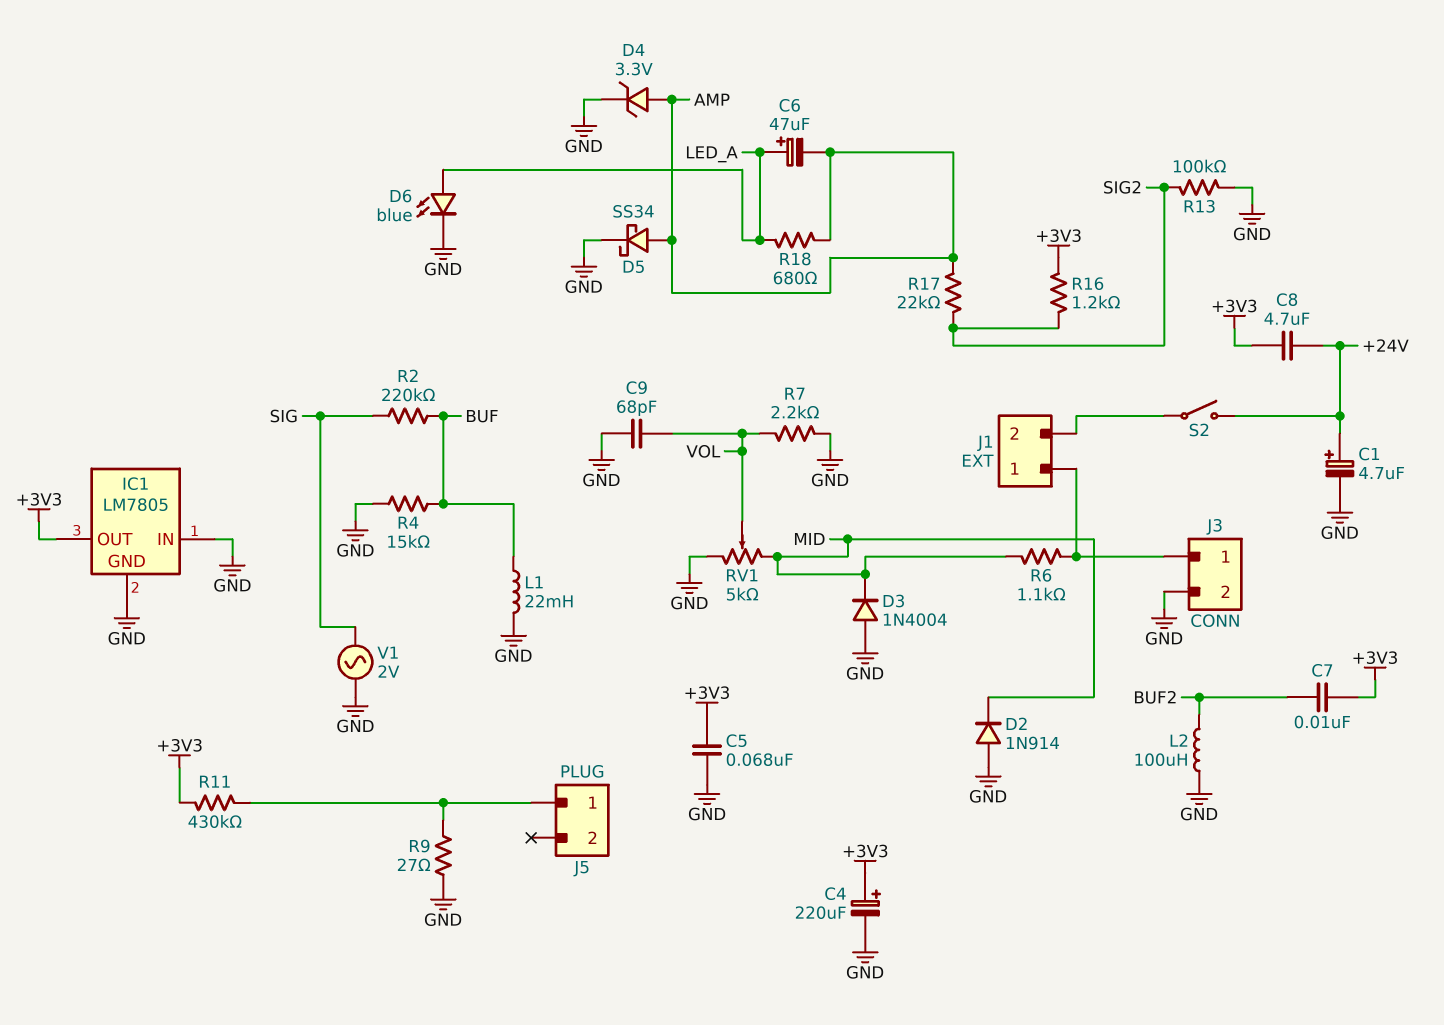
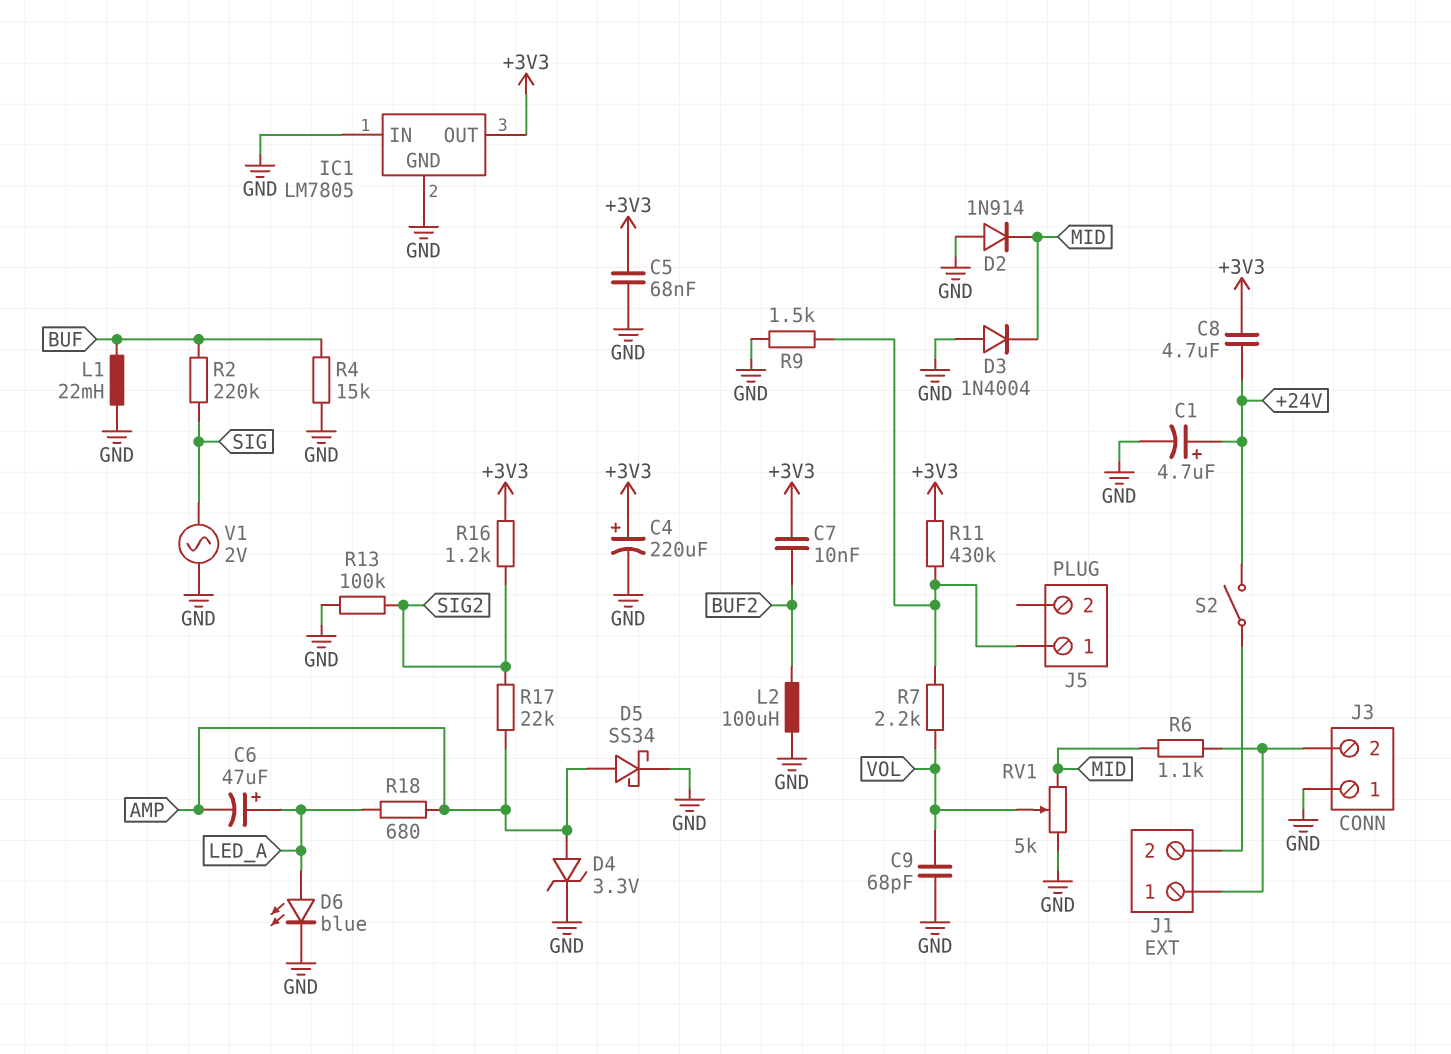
J3 pin 1: J1/1 -> GND
J3 pin 2: GND -> J1/1
R7: 2.2k (GND, VOL) -> 2.2k (J5/1, VOL)
R9: 27 (GND, J5/1) -> 1.5k (GND, J5/1)

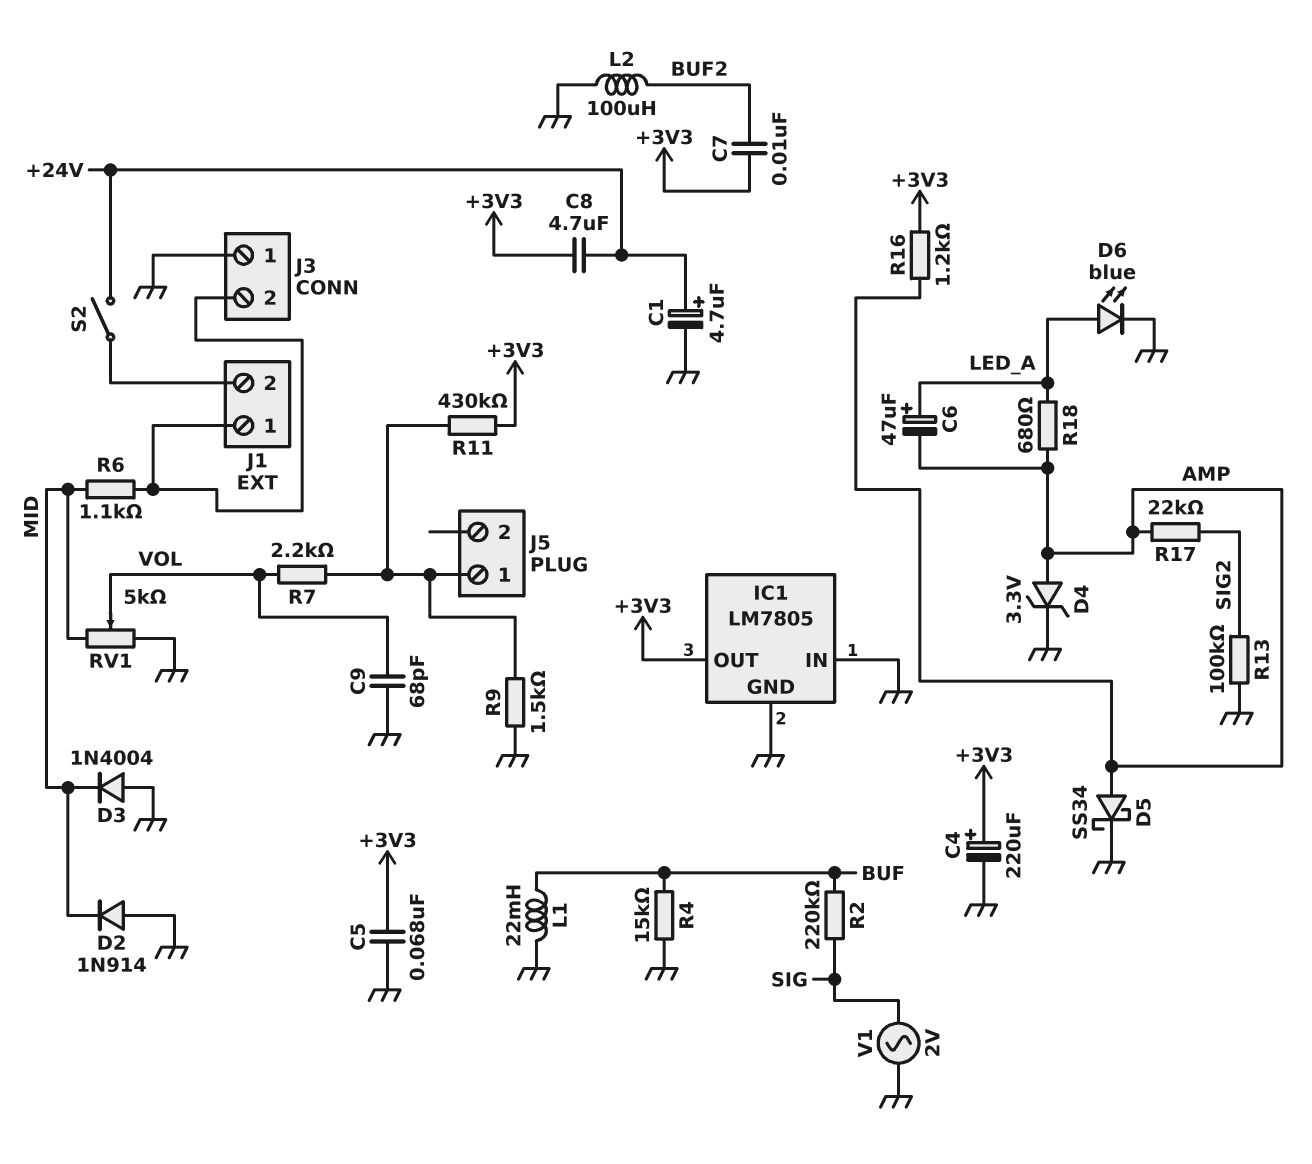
R16: 1.2k (+3V3, SIG2) -> 1.2k (+3V3, AMP)

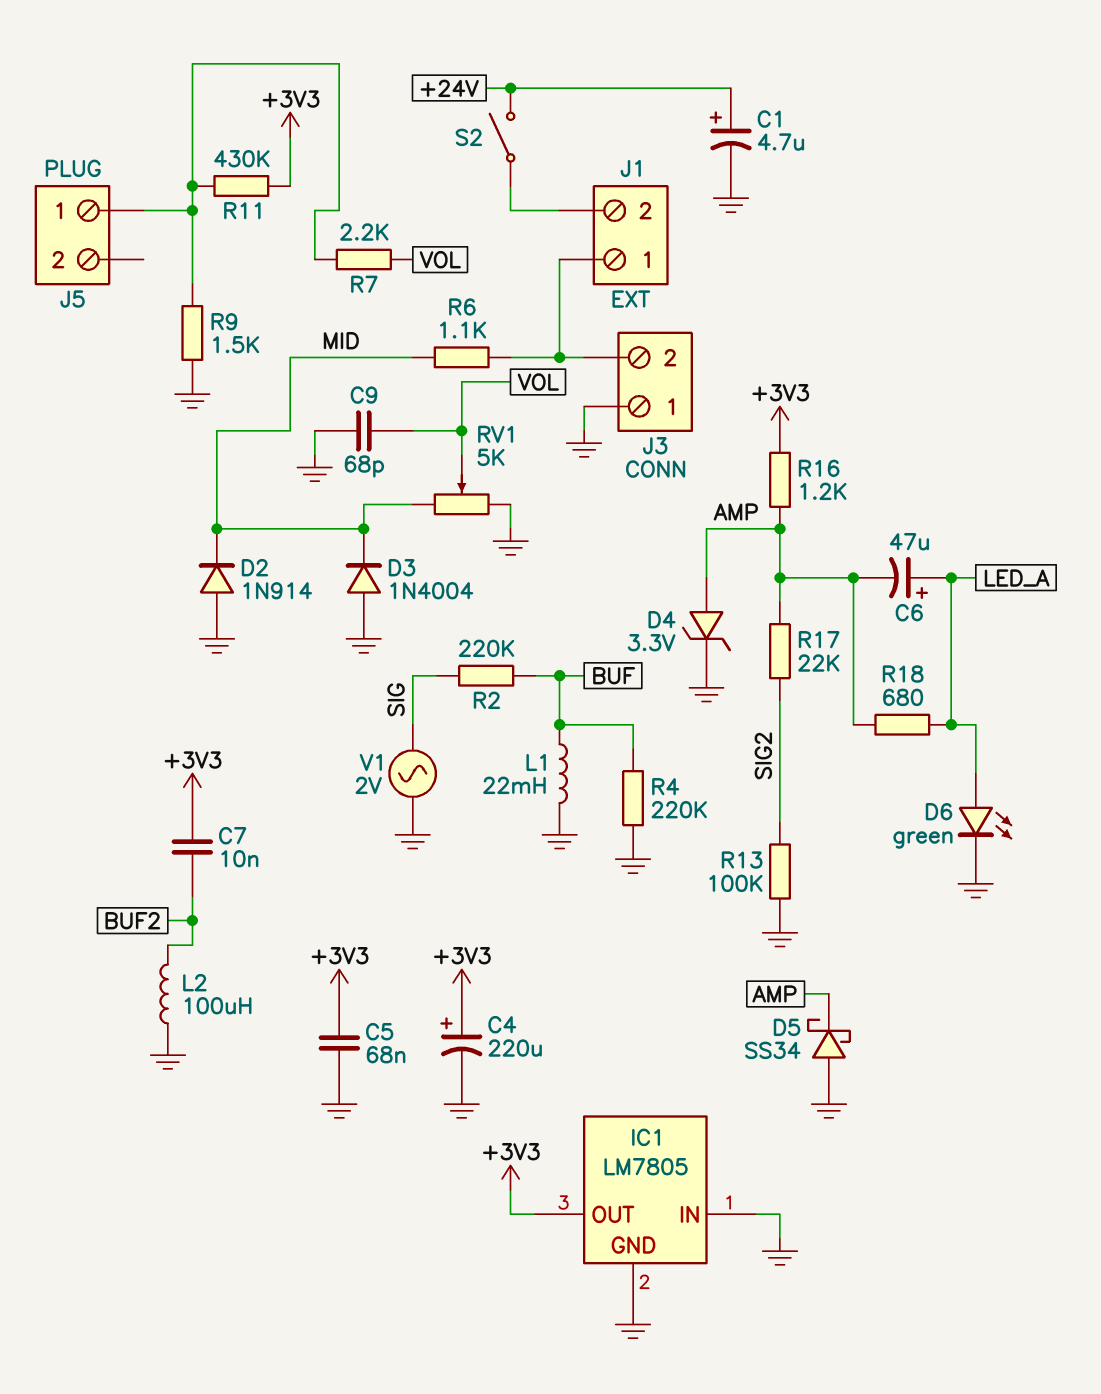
C8: 4.7uF (+3V3, +24V) -> none
D5: schottky SS34 (A AMP, K GND) -> schottky SS34 (A GND, K AMP)
D6: LED blue (A LED_A, K GND) -> LED green (A LED_A, K GND)
R4: 15k (BUF, GND) -> 220k (BUF, GND)

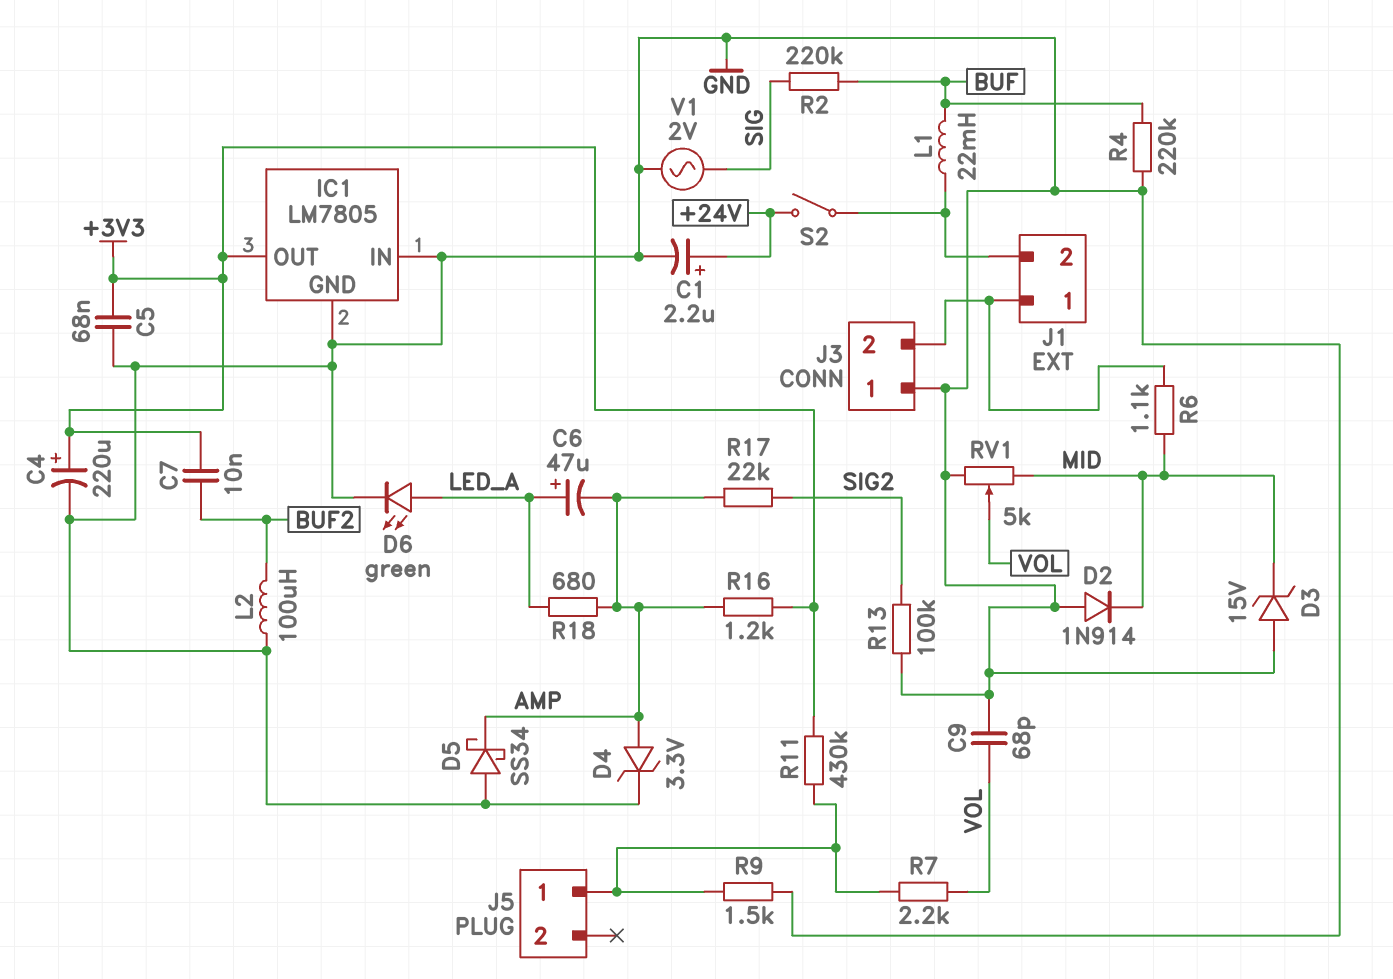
C1: 4.7uF (plus +24V, minus GND) -> 2.2uF (plus +24V, minus GND)
D3: diode 1N4004 (A GND, K MID) -> zener 15V (A GND, K MID)
L1: 22mH (BUF, GND) -> 22mH (BUF, J1/2)

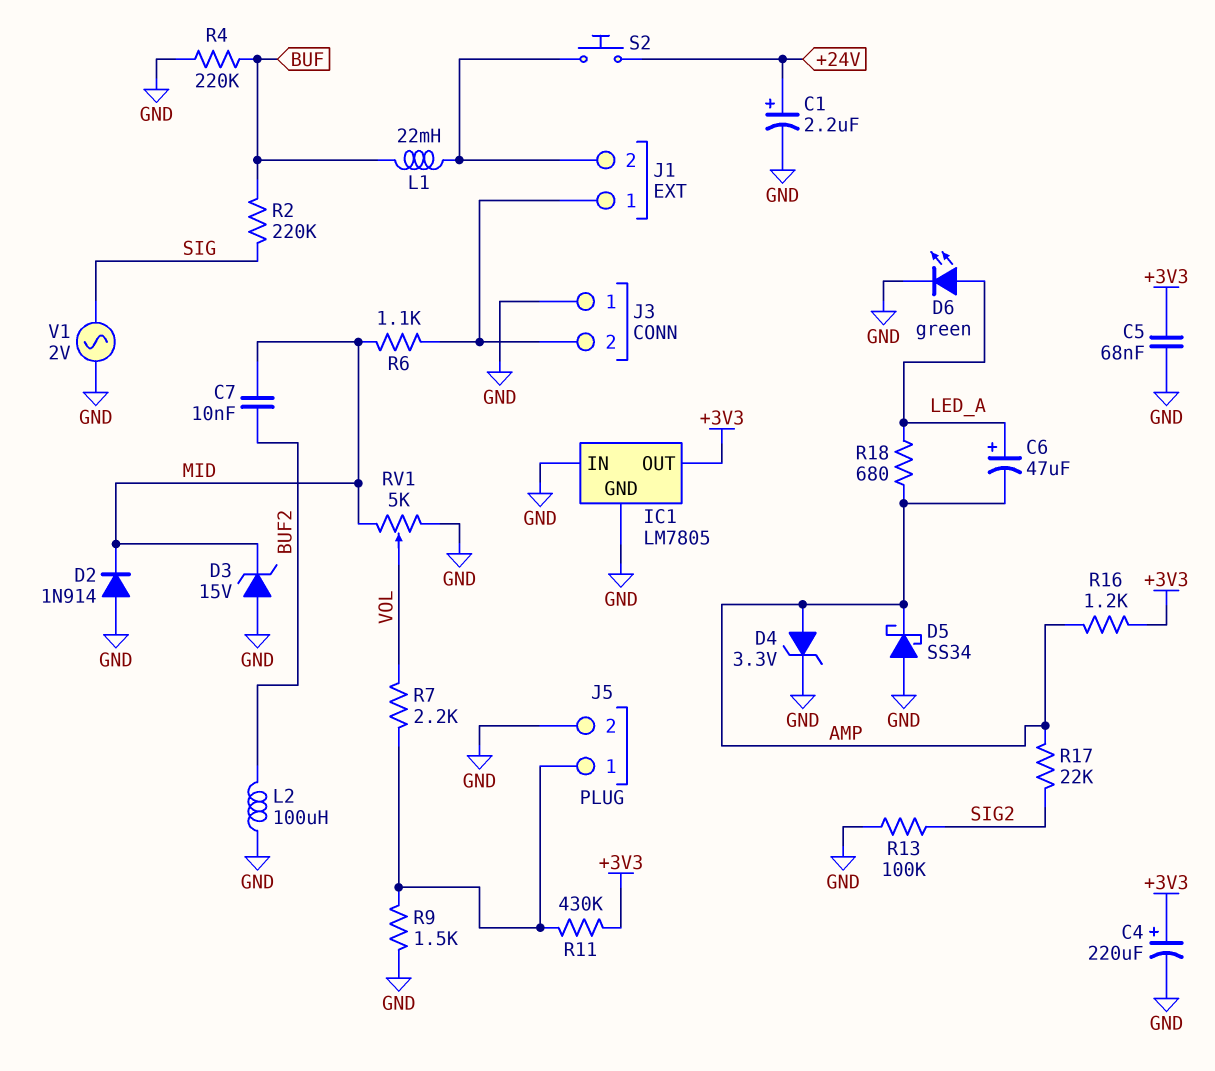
C7: 10nF (+3V3, BUF2) -> 10nF (BUF2, MID)
C9: 68pF (GND, VOL) -> none
J5 pin 2: none -> GND
S2: switch (+24V, J1/2) -> button (+24V, J1/2)

